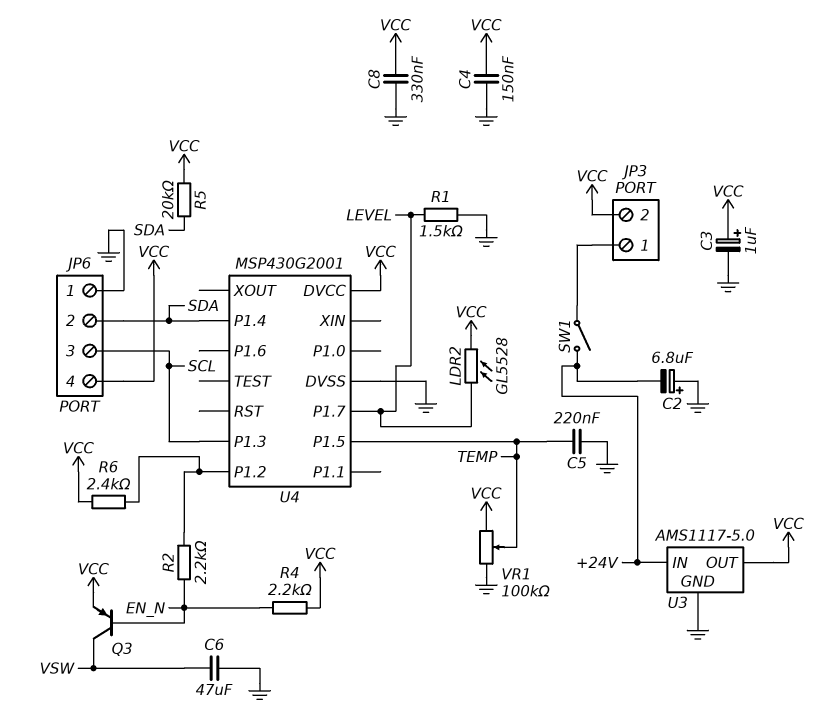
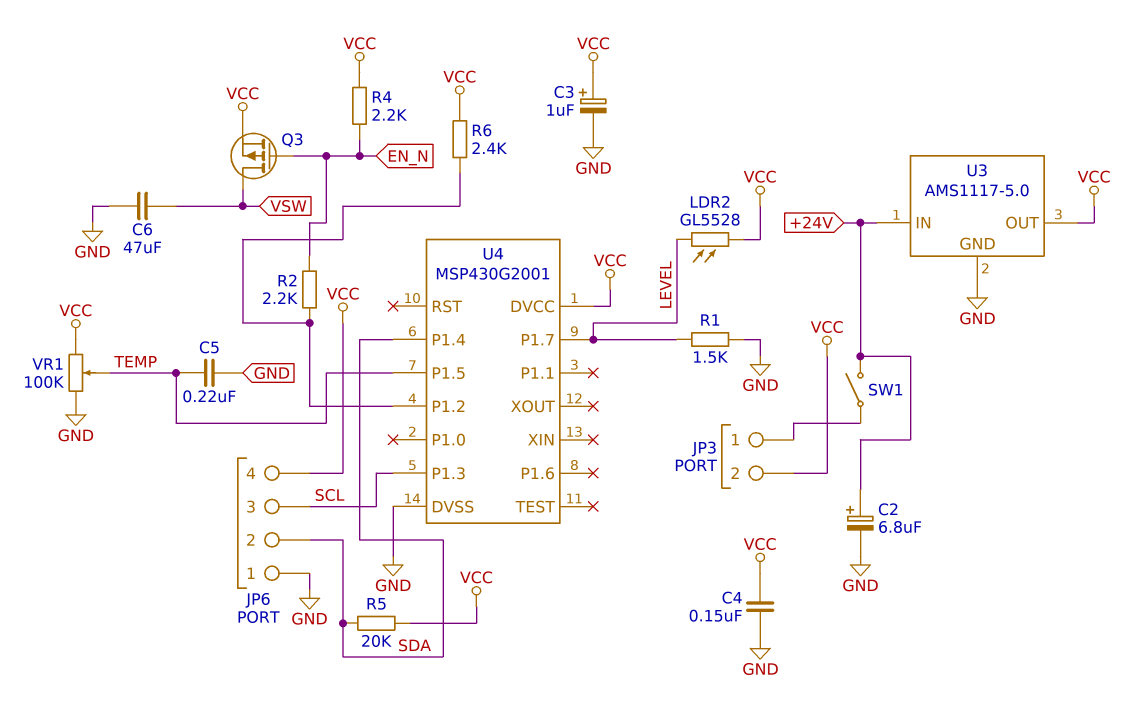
C2: 6.8uF (plus GND, minus +24V) -> 6.8uF (plus +24V, minus GND)
C8: 330nF (GND, VCC) -> none
Q3: PNP (B EN_N, C VSW, E VCC) -> PMOS (G EN_N, D VSW, S VCC)

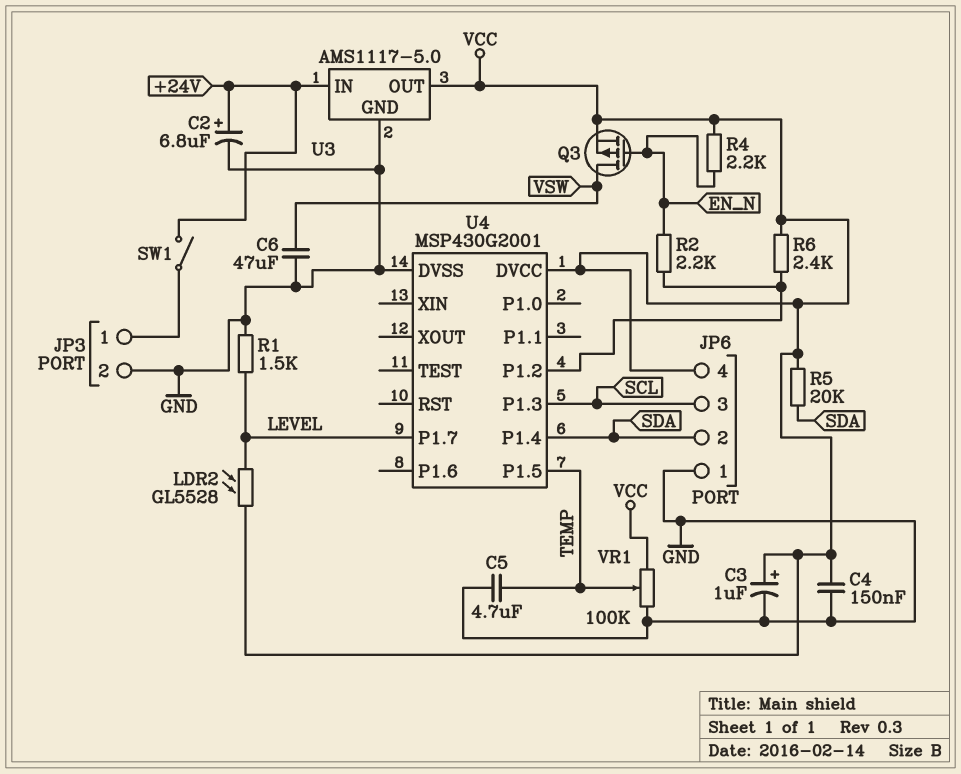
C5: 220nF (GND, TEMP) -> 4.7uF (GND, TEMP)
JP3 pin 2: VCC -> GND

